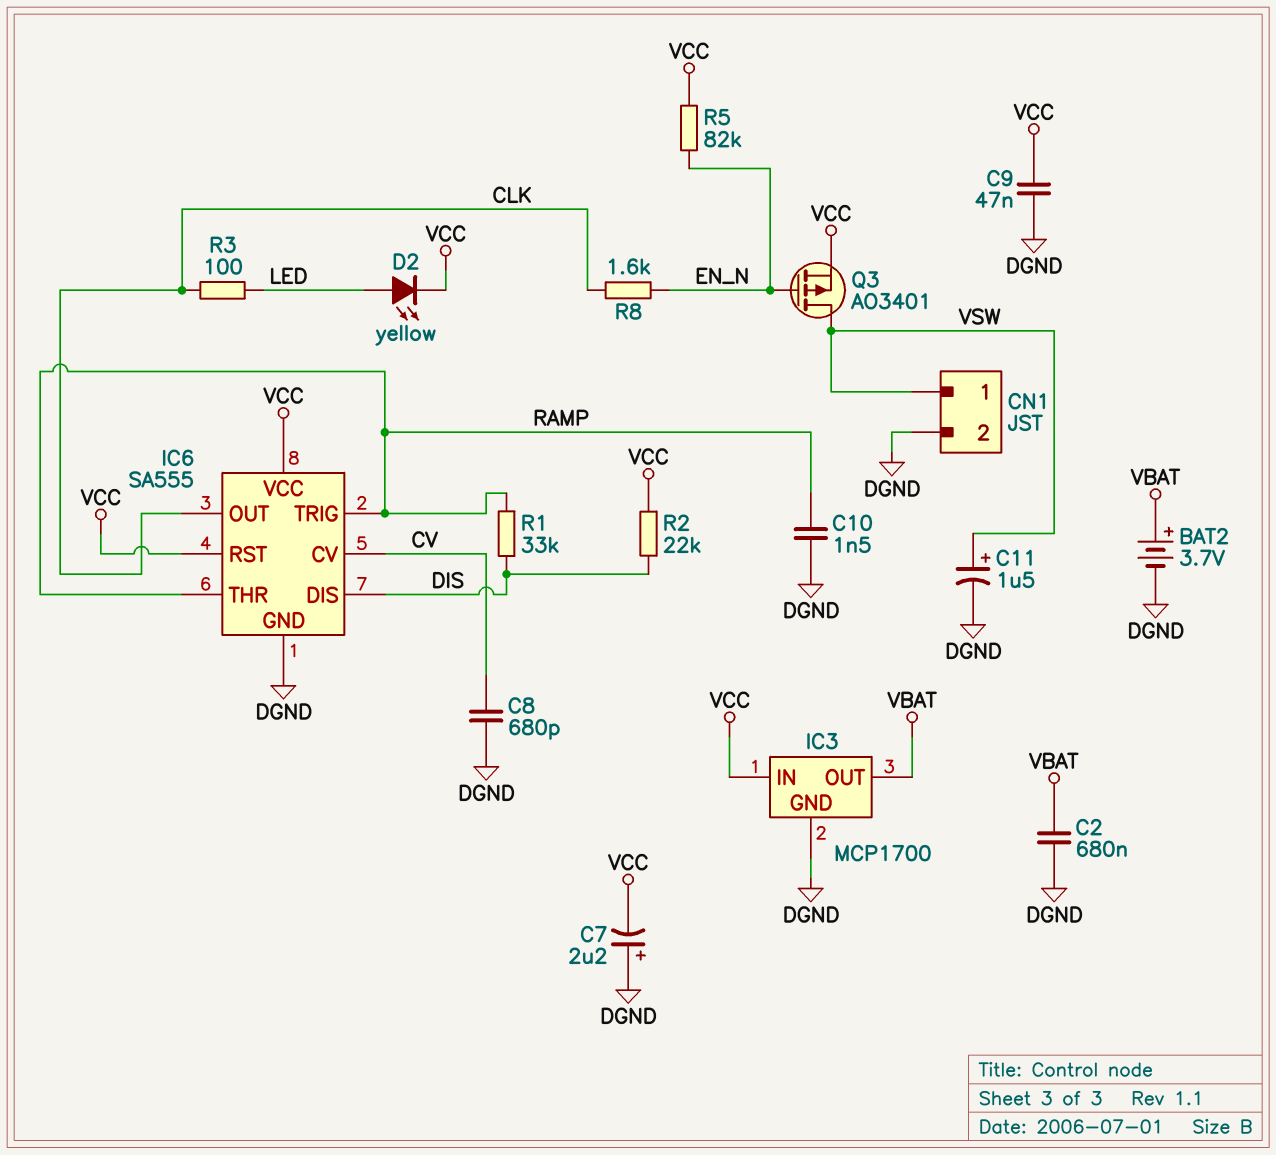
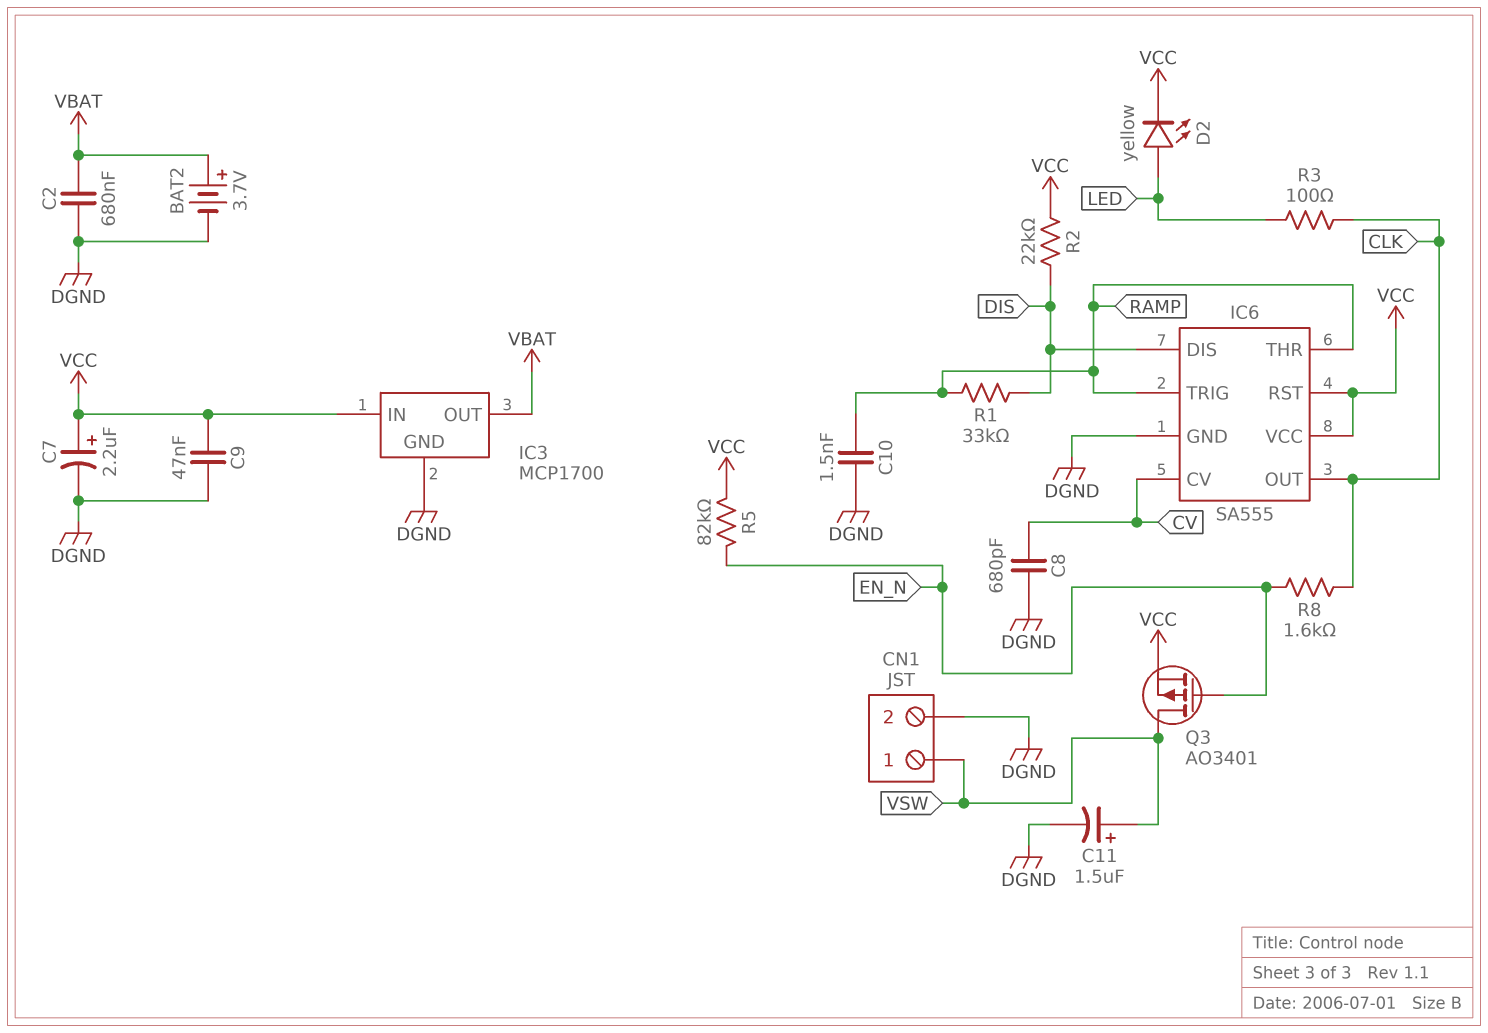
C7: 2.2uF (plus DGND, minus VCC) -> 2.2uF (plus VCC, minus DGND)

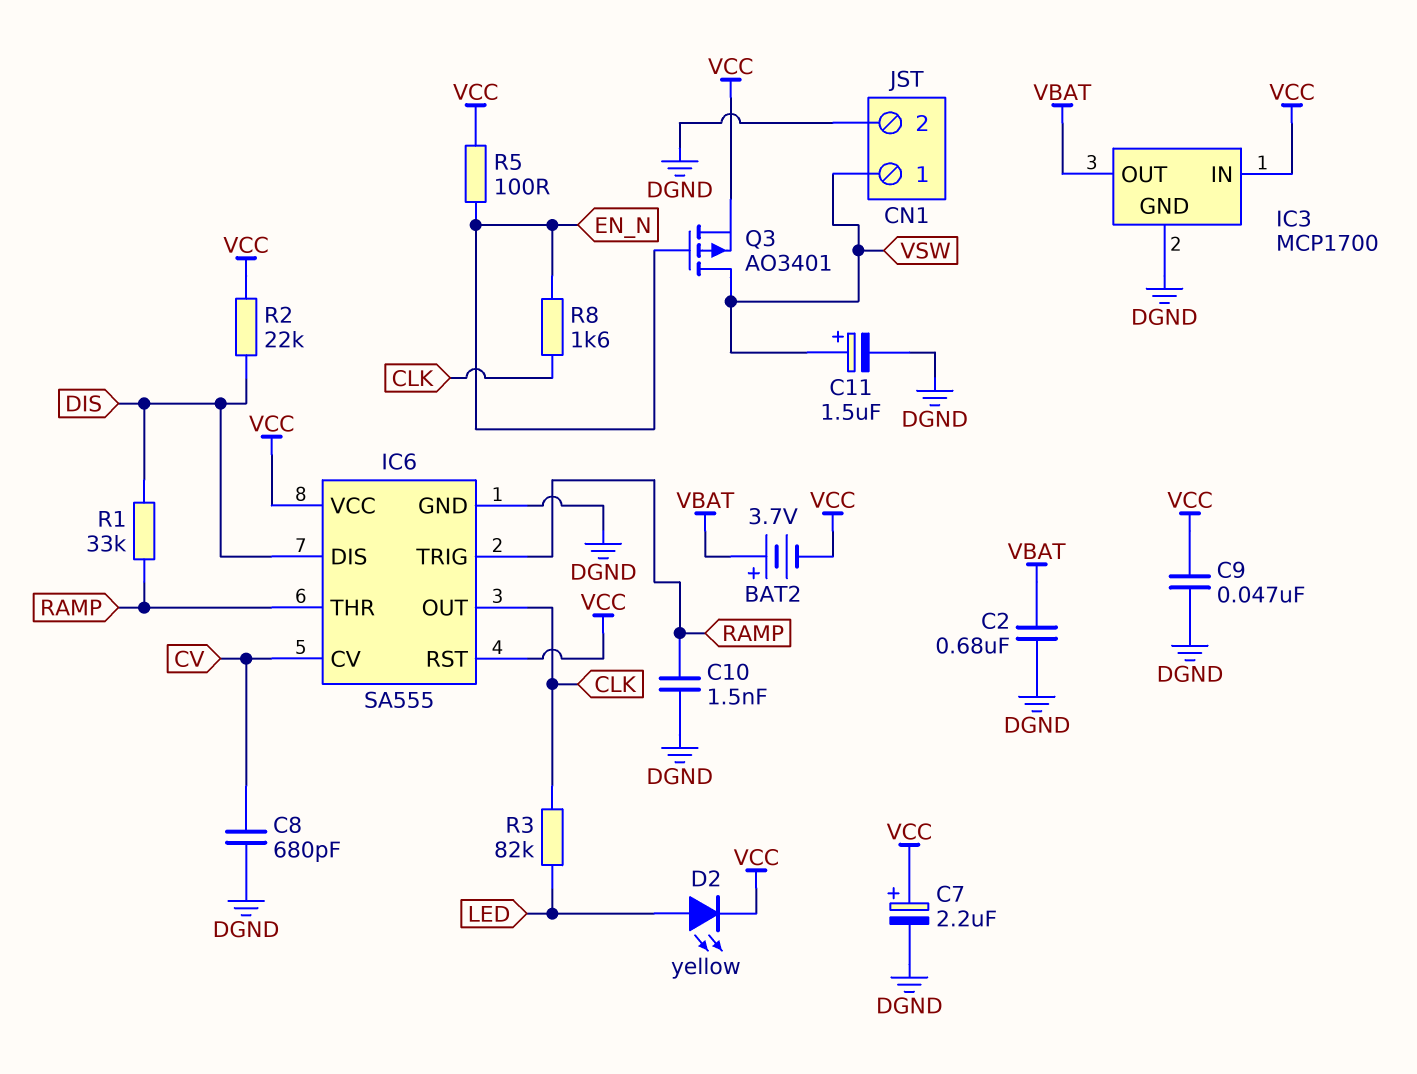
BAT2: 3.7V (plus VBAT, minus DGND) -> 3.7V (plus VBAT, minus VCC)
R3: 100 (CLK, LED) -> 82k (CLK, LED)
R5: 82k (EN_N, VCC) -> 100 (EN_N, VCC)

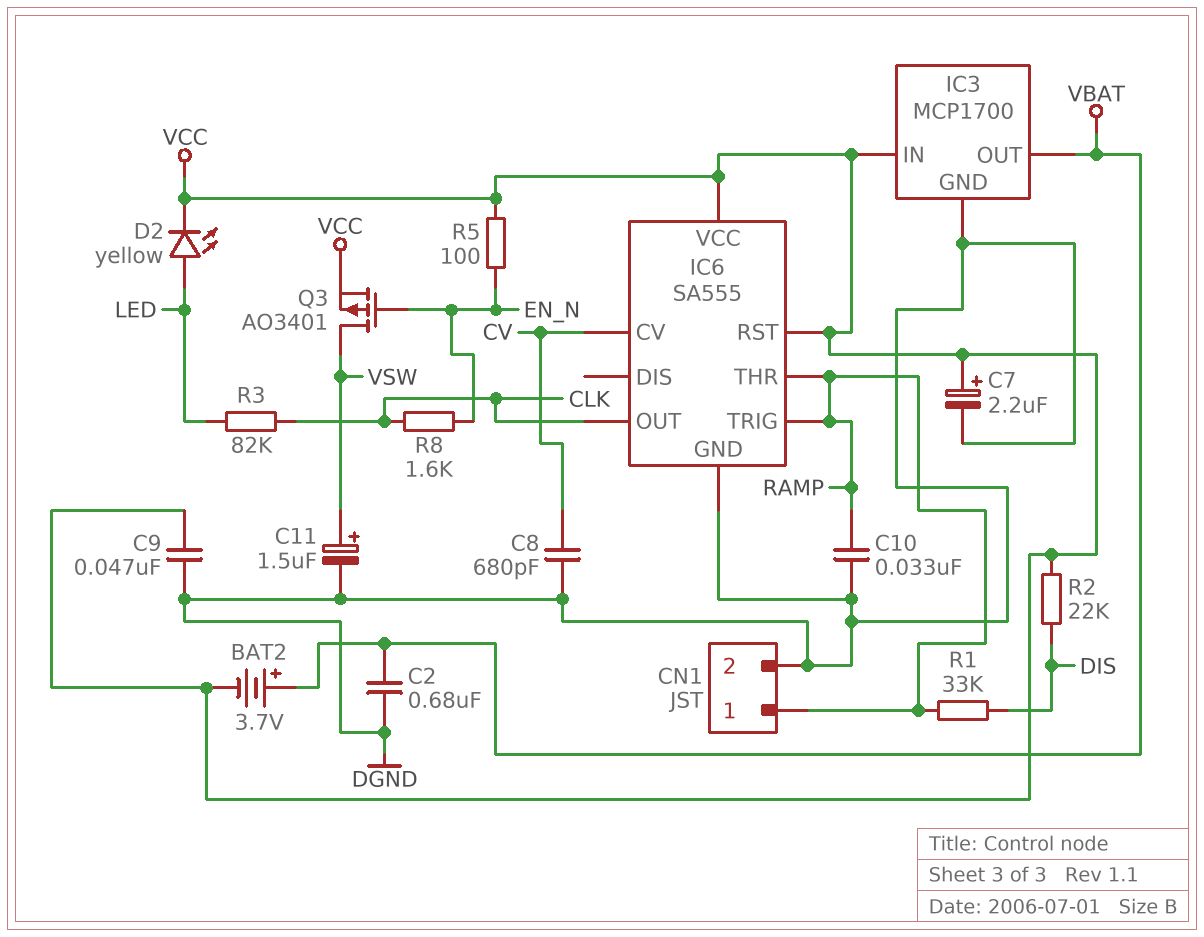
C10: 1.5nF (DGND, RAMP) -> 33nF (DGND, RAMP)
CN1 pin 1: VSW -> RAMP
IC6 pin DIS: DIS -> none

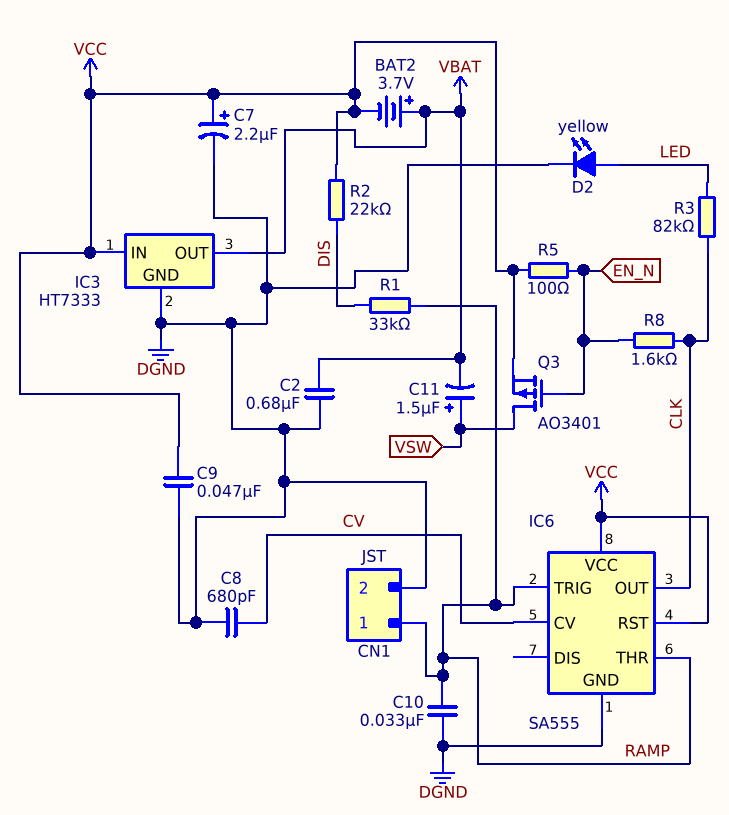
C11: 1.5uF (plus VSW, minus DGND) -> 1.5uF (plus VSW, minus VBAT)
D2: LED yellow (A LED, K VCC) -> LED yellow (A LED, K DGND)
IC3: MCP1700 -> HT7333

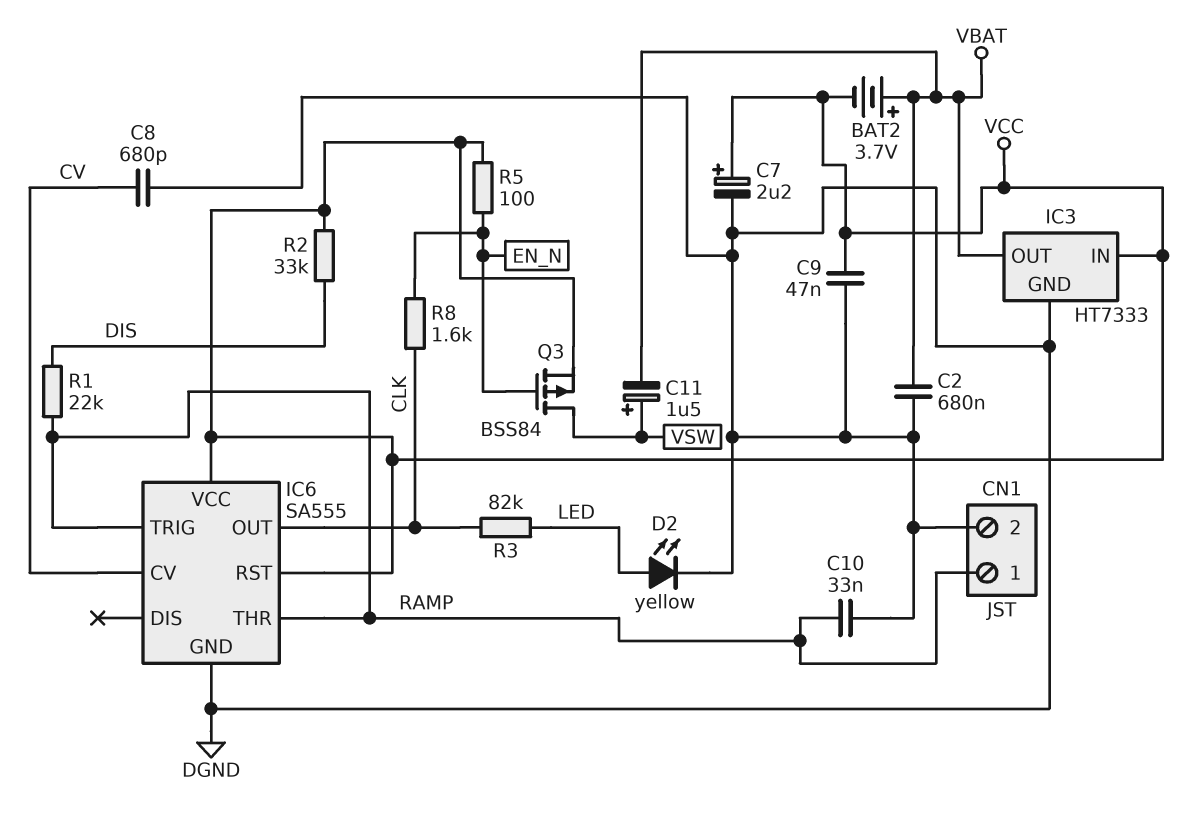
Q3: PMOS AO3401 (G EN_N, D VSW, S VCC) -> PMOS BSS84 (G EN_N, D VSW, S VCC)
R1: 33k (DIS, RAMP) -> 22k (DIS, RAMP)
R2: 22k (DIS, VCC) -> 33k (DIS, VCC)

